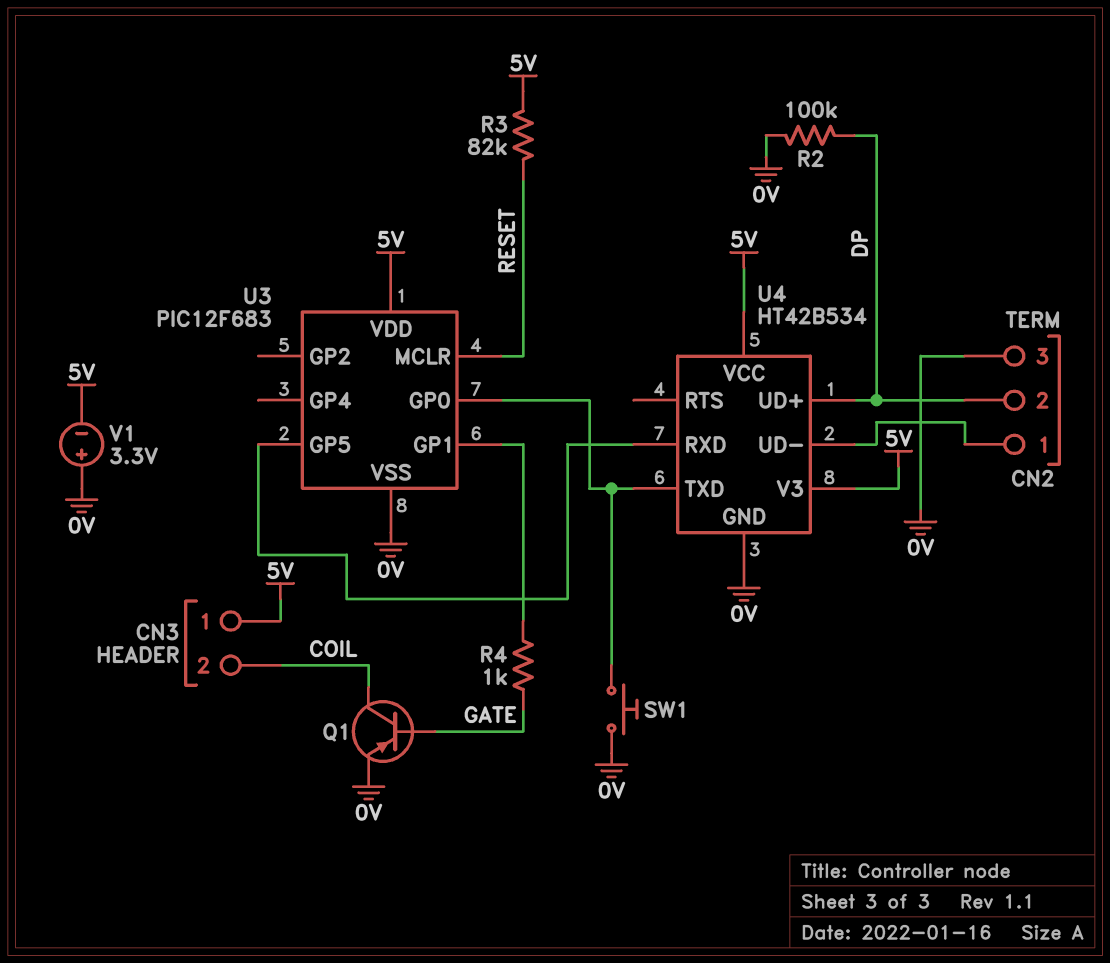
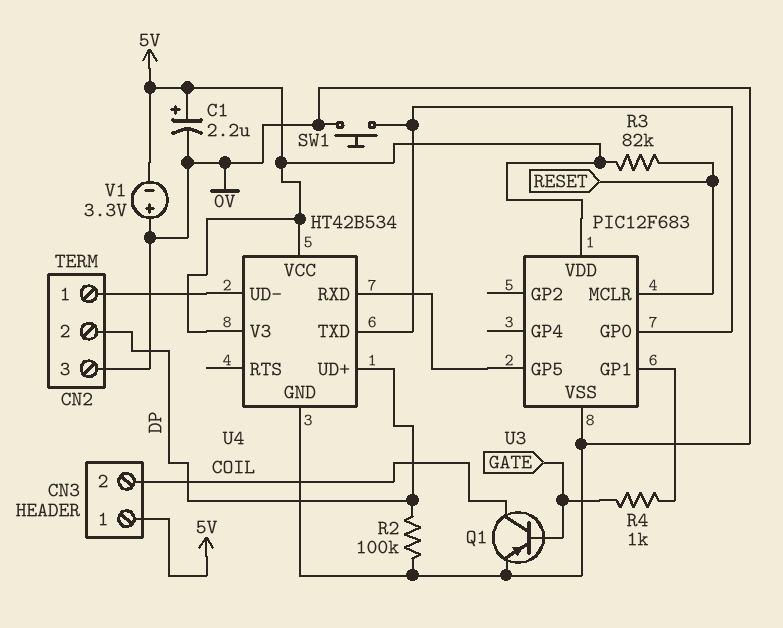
C1: none -> 2.2uF (plus 5V, minus 0V)

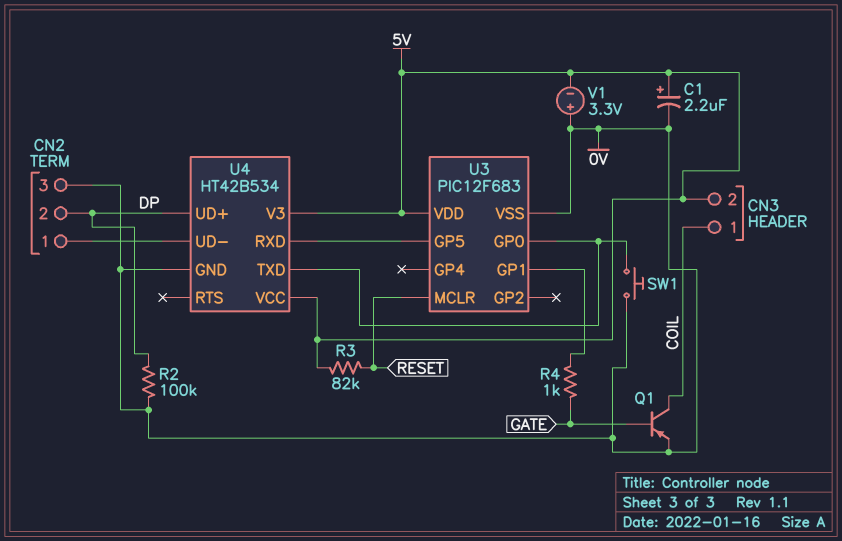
CN3 pin 1: 5V -> COIL
CN3 pin 2: COIL -> 5V

